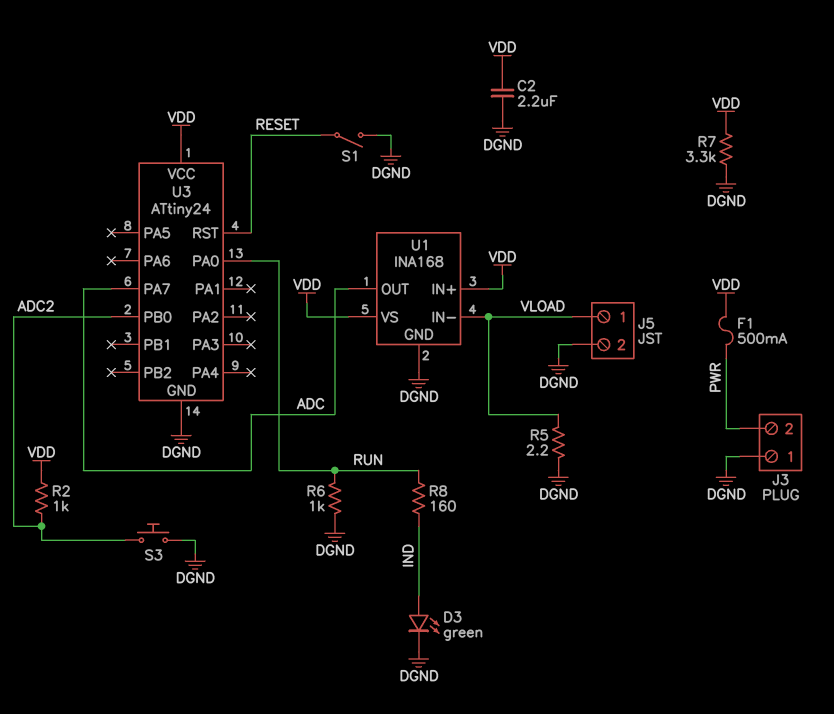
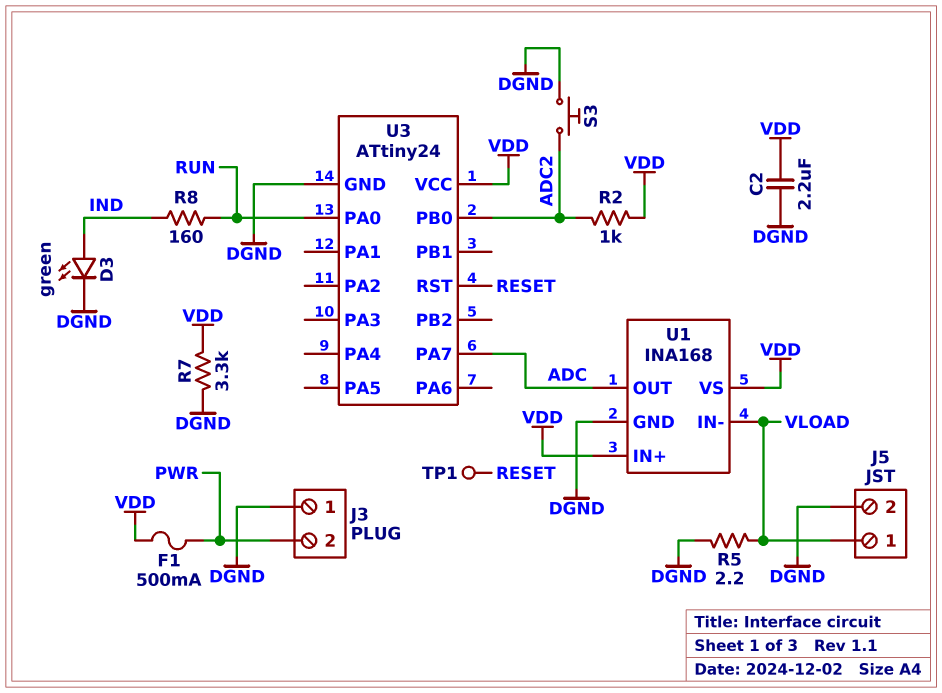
R6: 1k (DGND, RUN) -> none
S1: switch (DGND, RESET) -> none
TP1: none -> test point (RESET)

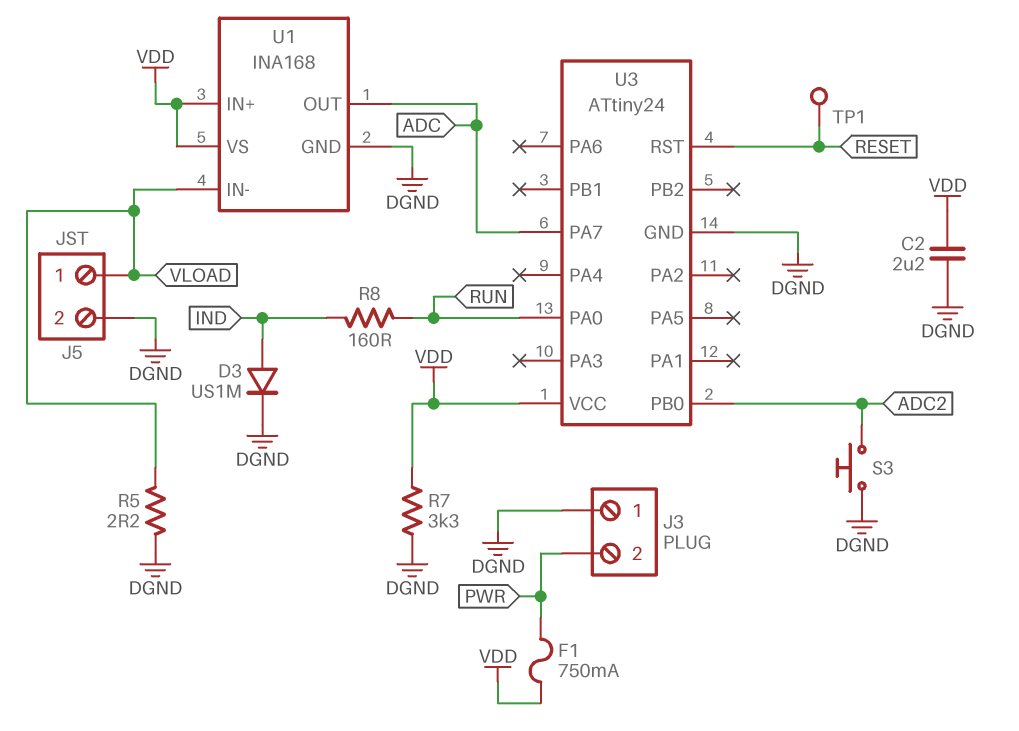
D3: LED green (A IND, K DGND) -> diode US1M (A IND, K DGND)
F1: 500mA (PWR, VDD) -> 750mA (PWR, VDD)
R2: 1k (ADC2, VDD) -> none

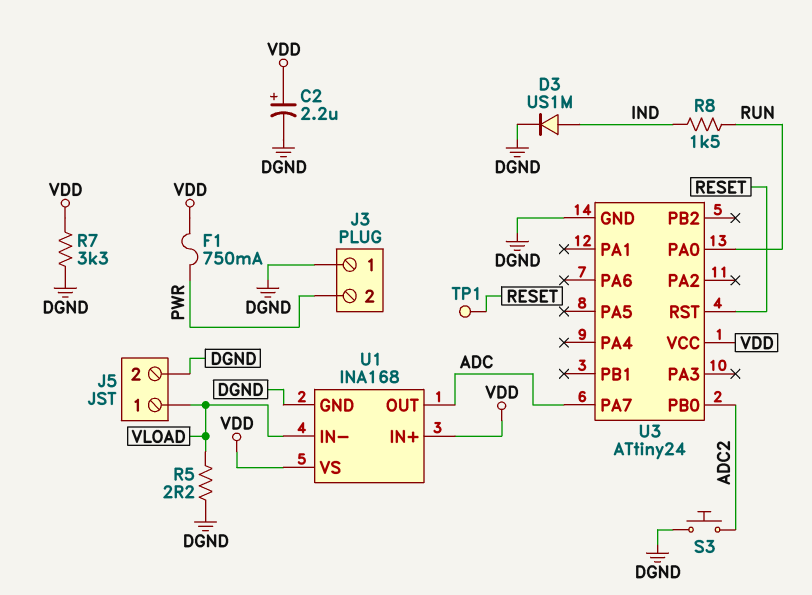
C2: 2.2uF (DGND, VDD) -> 2.2uF (plus VDD, minus DGND)
R8: 160 (IND, RUN) -> 1.5k (IND, RUN)

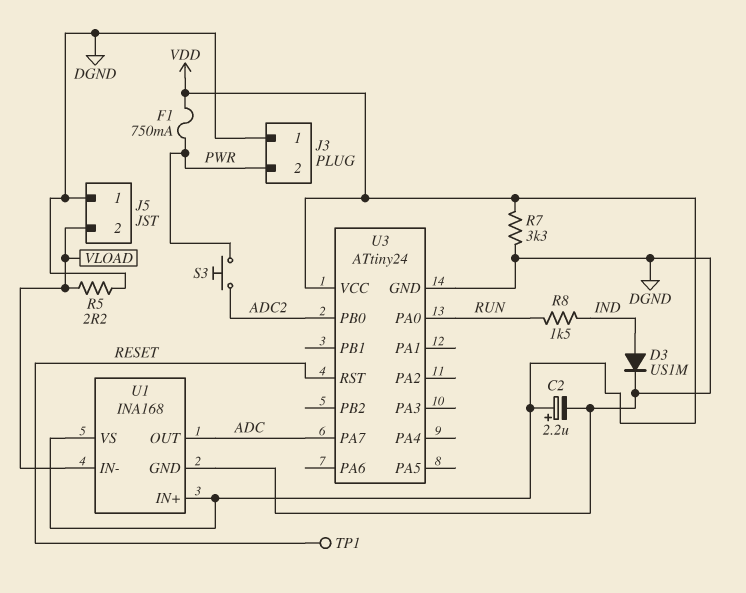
J5 pin 1: VLOAD -> DGND
J5 pin 2: DGND -> VLOAD
S3: button (ADC2, DGND) -> button (ADC2, PWR)

